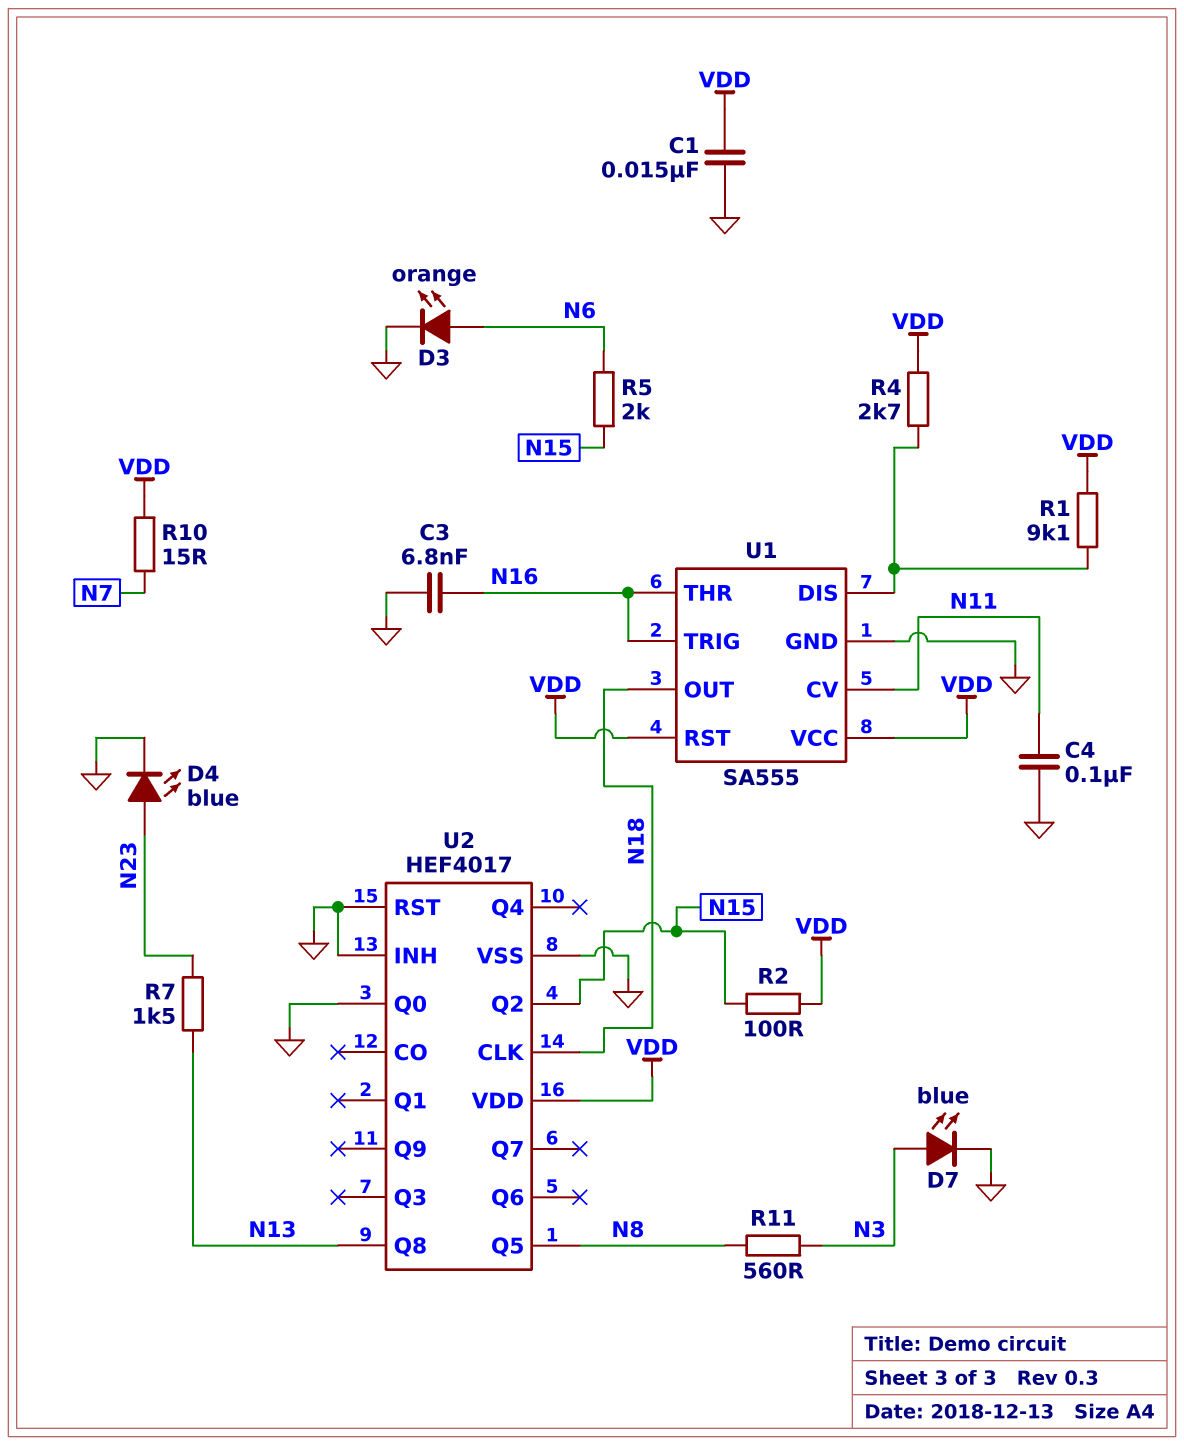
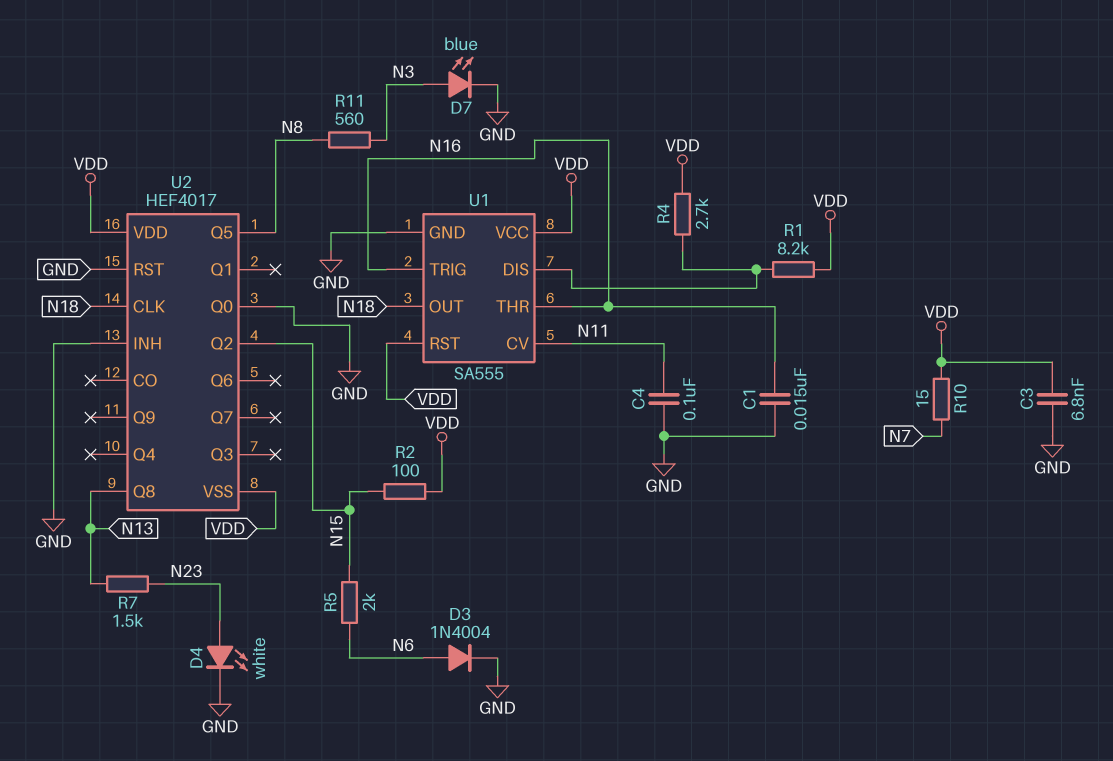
C1: 15nF (GND, VDD) -> 15nF (GND, N16)
C3: 6.8nF (GND, N16) -> 6.8nF (GND, VDD)
D3: LED orange (A N6, K GND) -> diode 1N4004 (A N6, K GND)
D4: LED blue (A N23, K GND) -> LED white (A N23, K GND)
R1: 9.1k (U1/DIS, VDD) -> 8.2k (U1/DIS, VDD)
U2 pin VSS: GND -> VDD

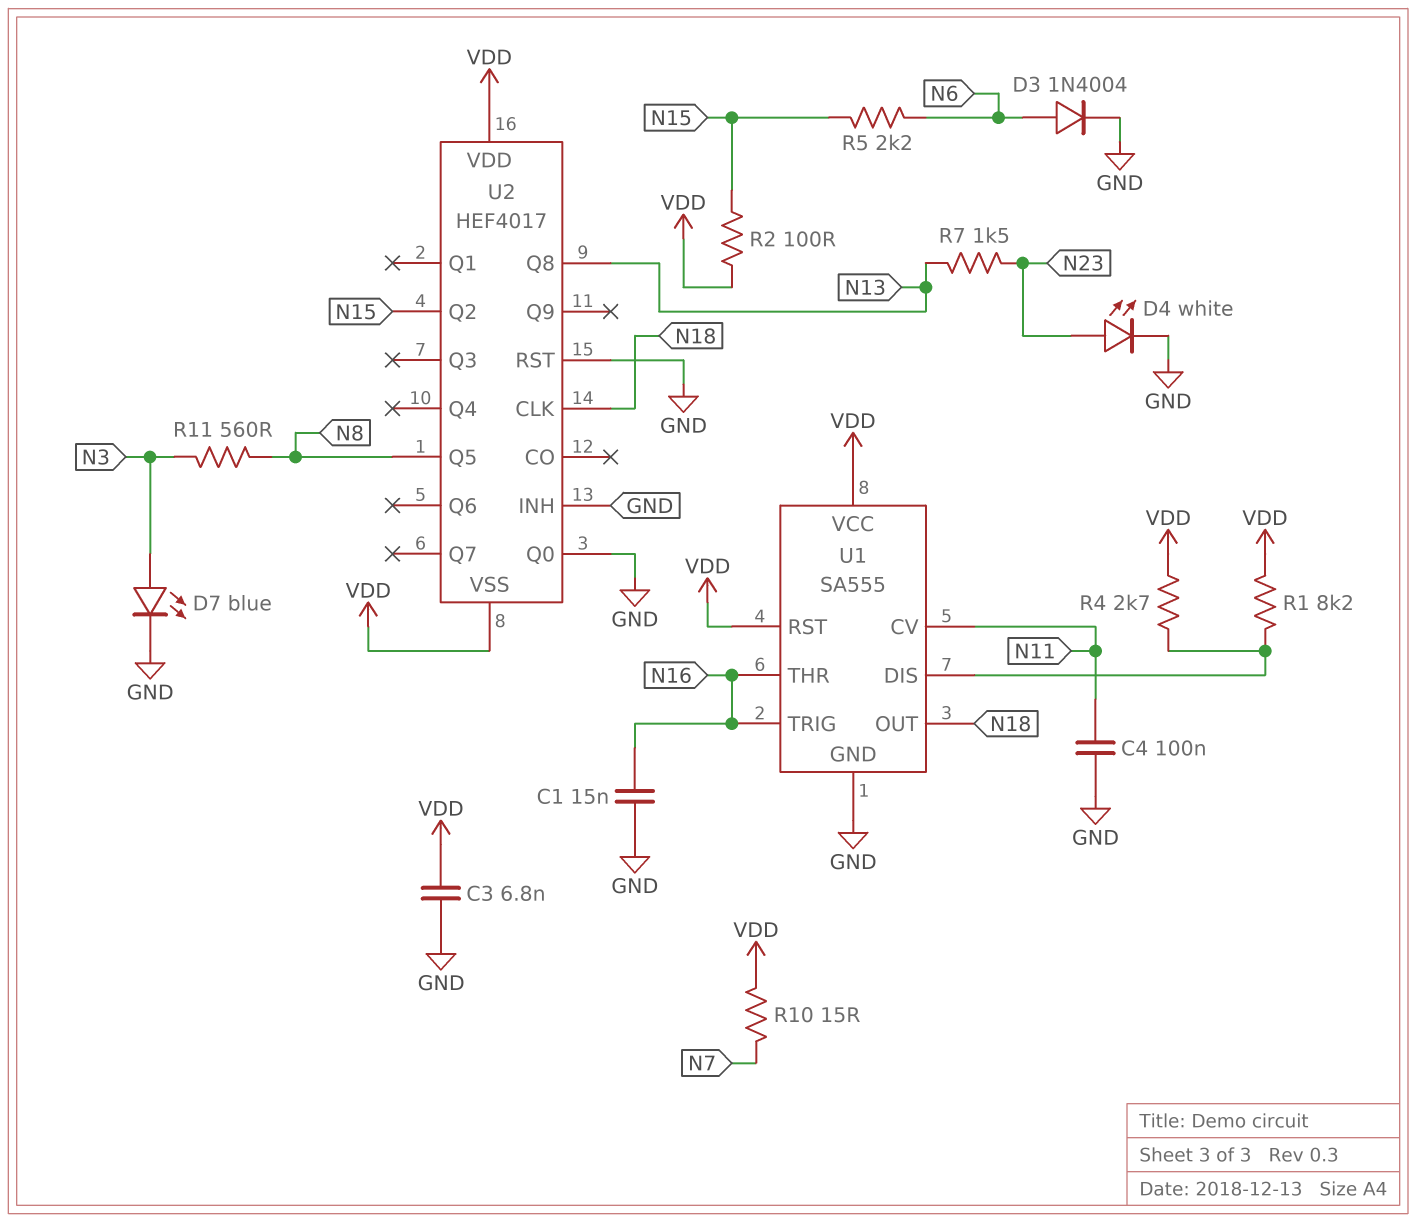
R5: 2k (N6, N15) -> 2.2k (N6, N15)

